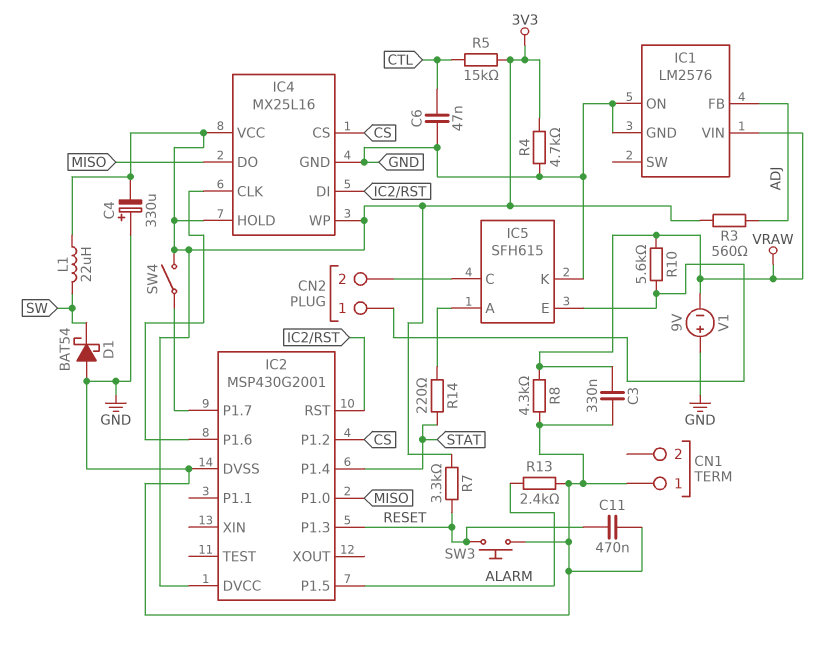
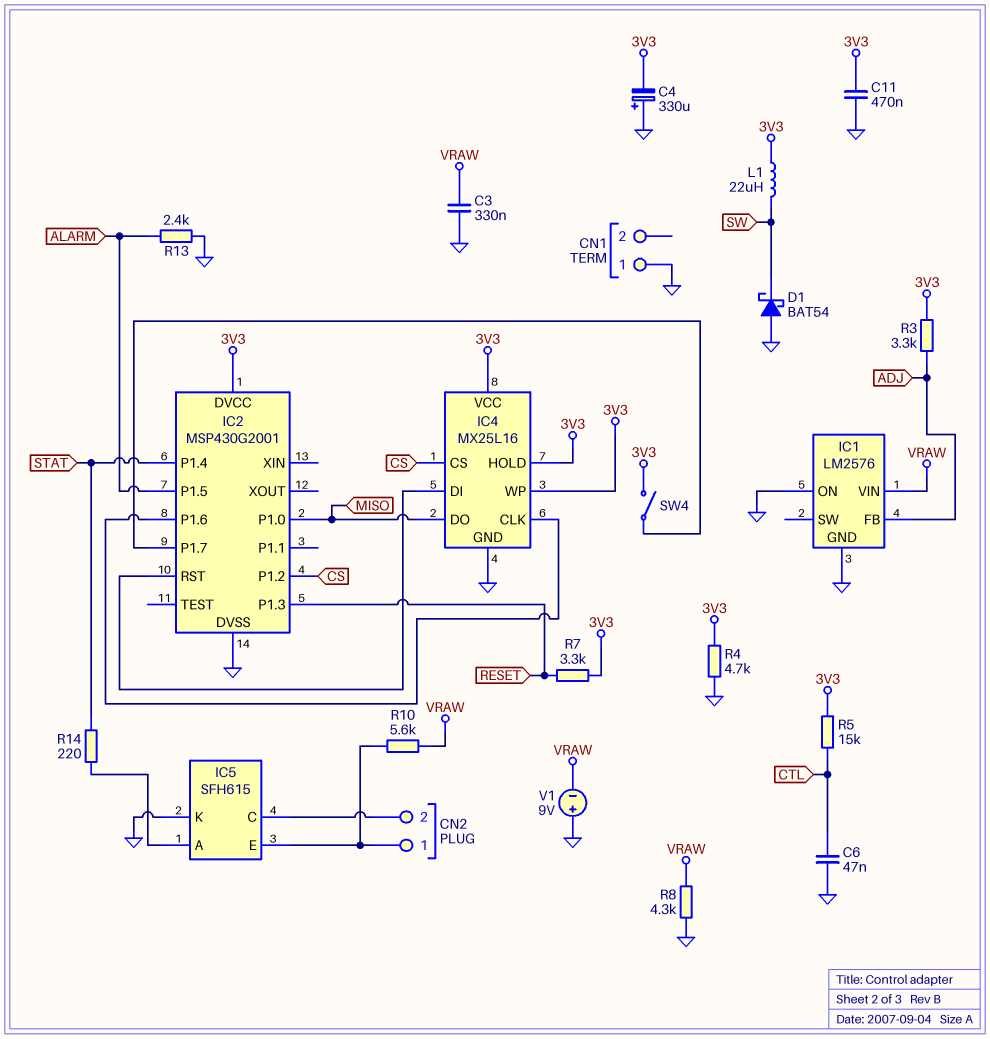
C11: 470nF (GND, RESET) -> 470nF (3V3, GND)
R3: 560 (3V3, ADJ) -> 3.3k (3V3, ADJ)
SW3: button (GND, RESET) -> none

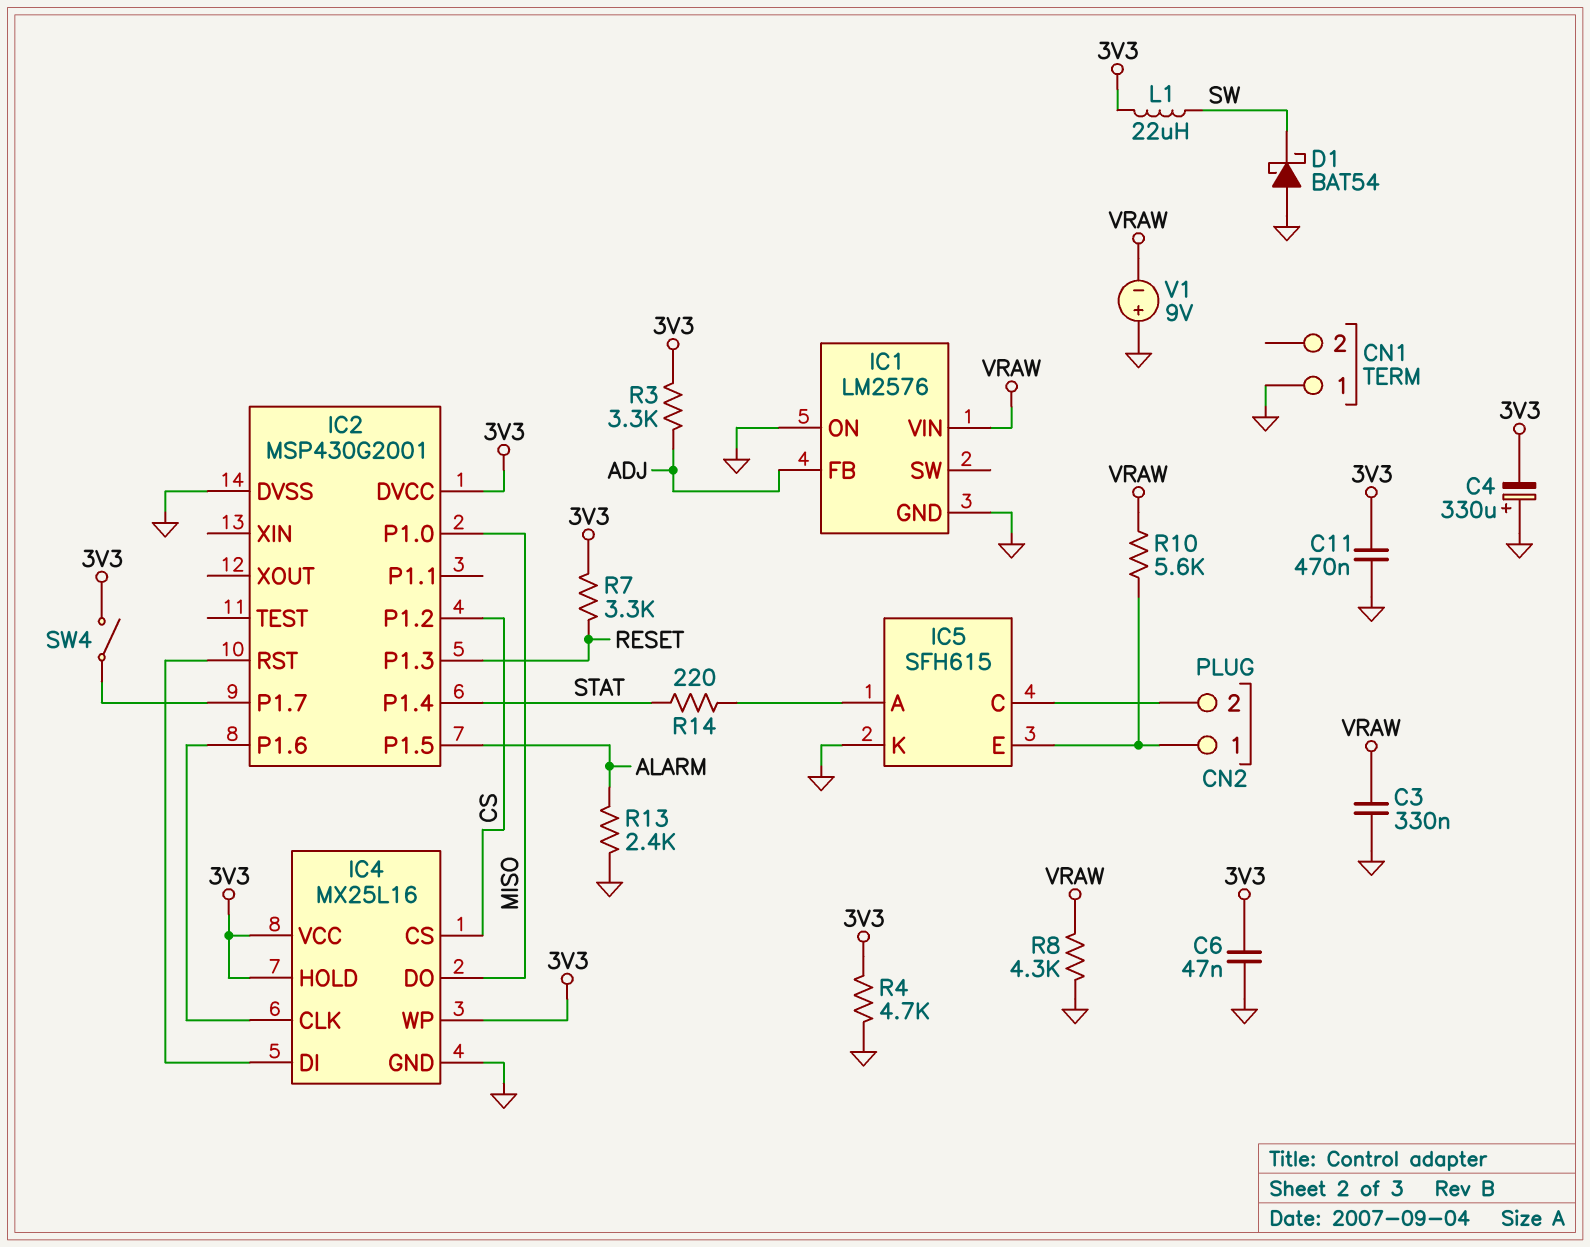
C6: 47nF (CTL, GND) -> 47nF (3V3, GND)
R5: 15k (3V3, CTL) -> none

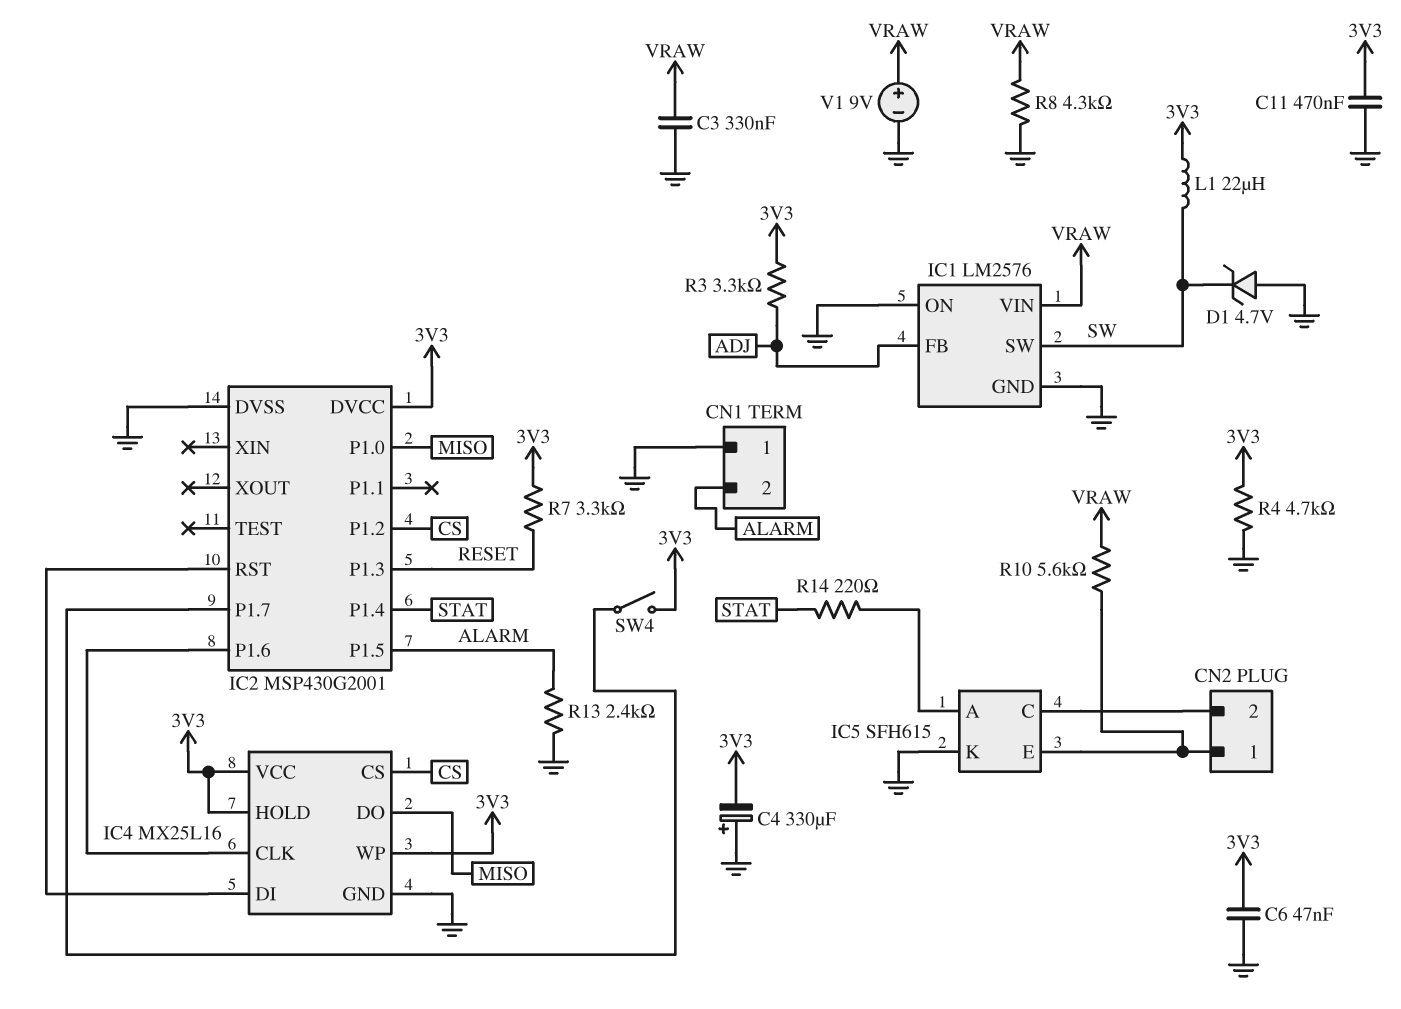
CN1 pin 2: none -> ALARM
D1: schottky BAT54 (A GND, K SW) -> zener 4.7V (A GND, K SW)
IC1 pin SW: none -> SW
V1: 9V (plus GND, minus VRAW) -> 9V (plus VRAW, minus GND)

